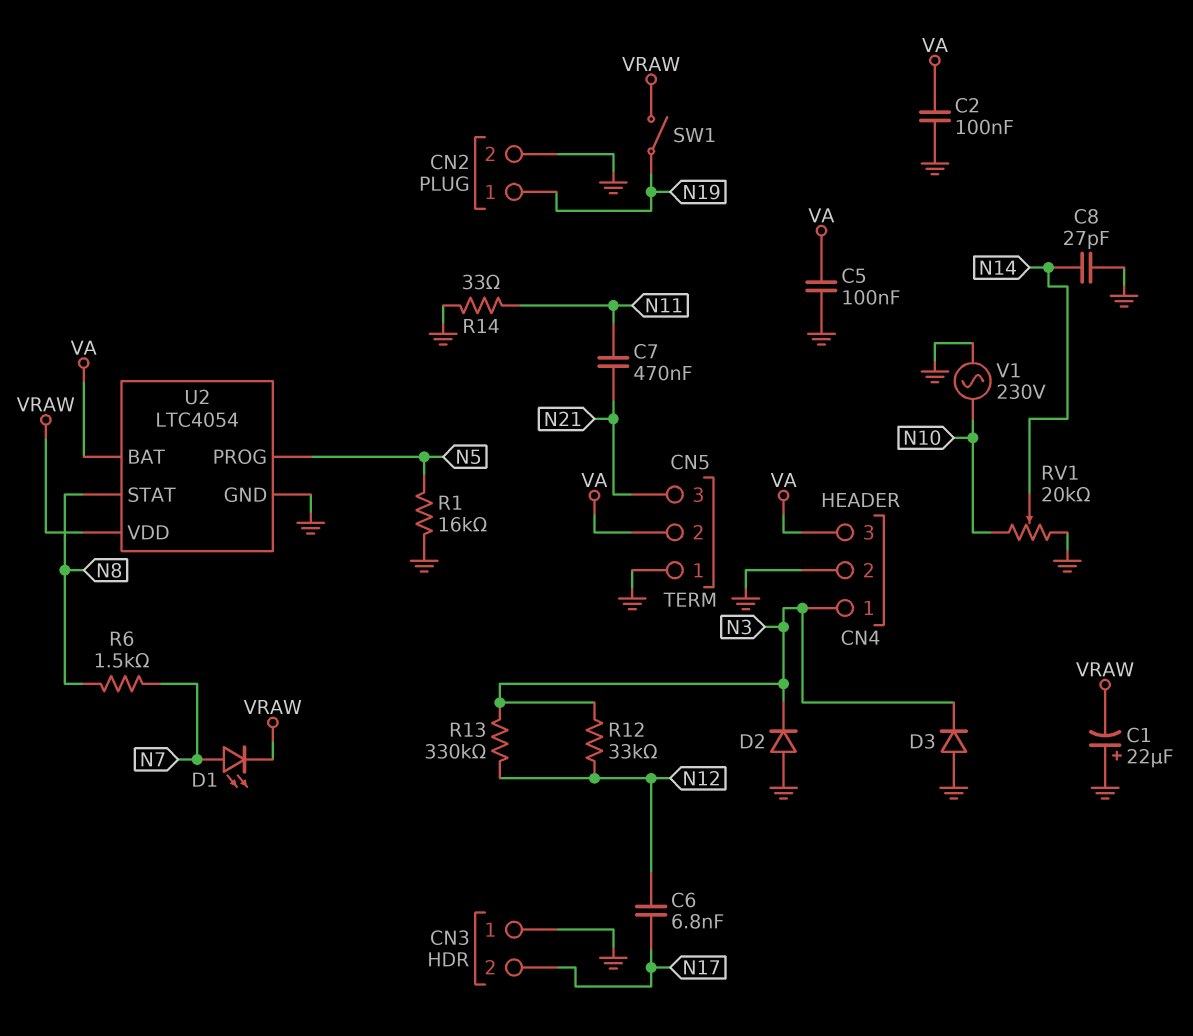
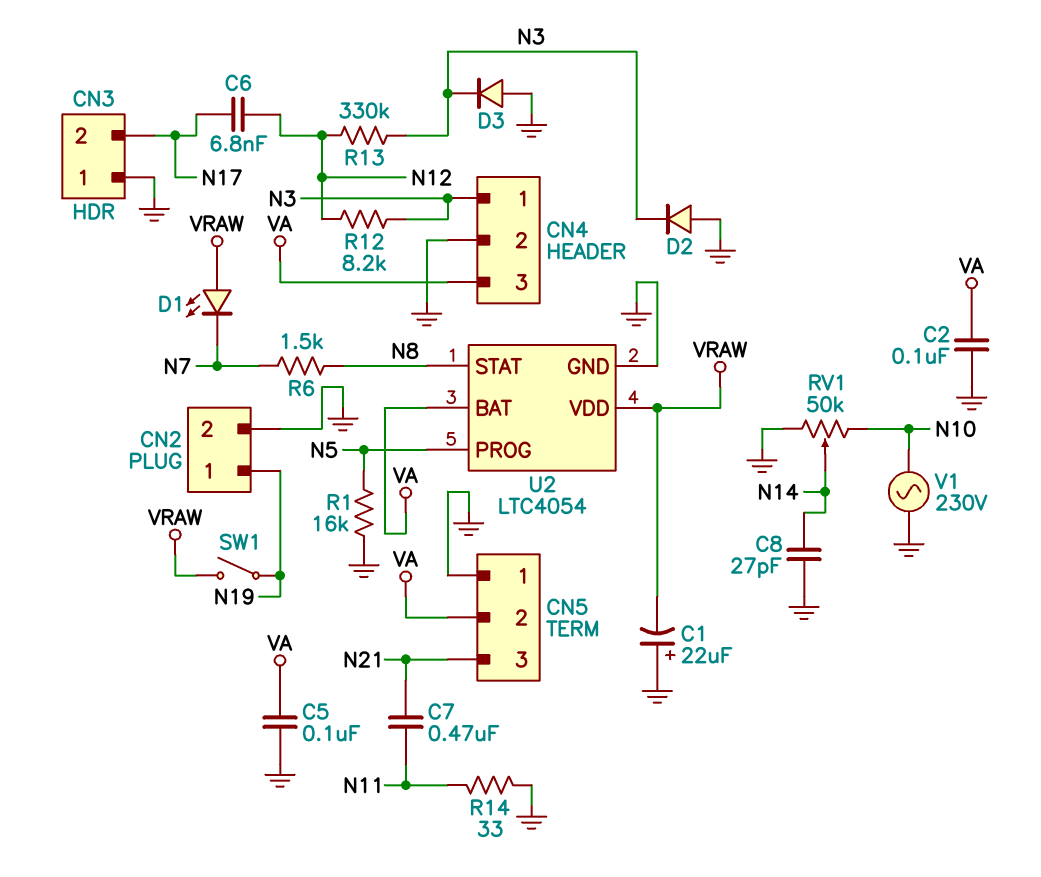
D1: LED (A N7, K VRAW) -> LED (A VRAW, K N7)
R12: 33k (N3, N12) -> 8.2k (N3, N12)
RV1: 20k (GND, N10, wiper N14) -> 50k (GND, N10, wiper N14)

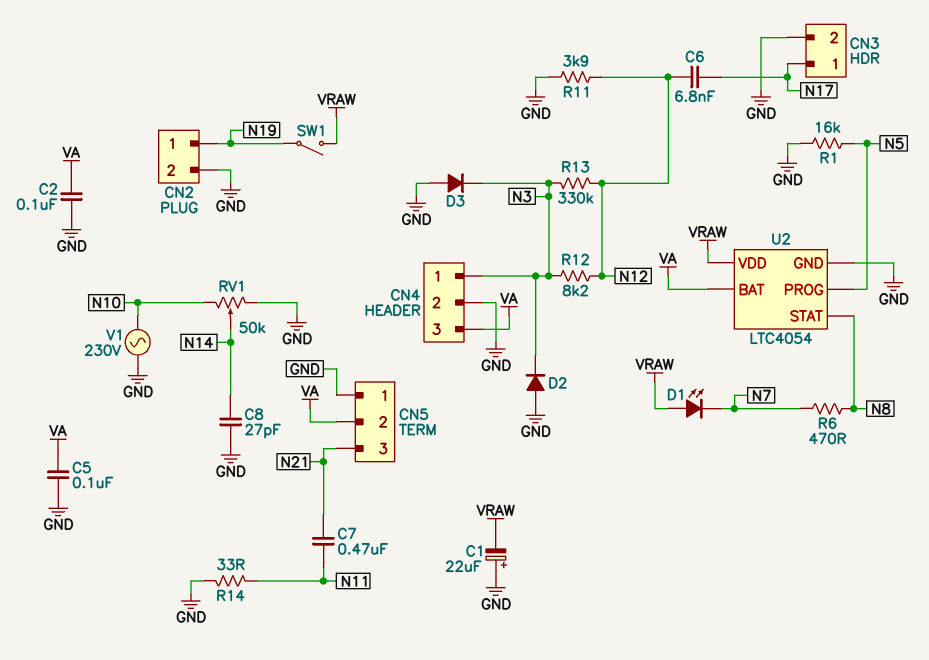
CN3 pin 1: GND -> N17
CN3 pin 2: N17 -> GND
R6: 1.5k (N7, N8) -> 470 (N7, N8)
R11: none -> 3.9k (GND, N12)

